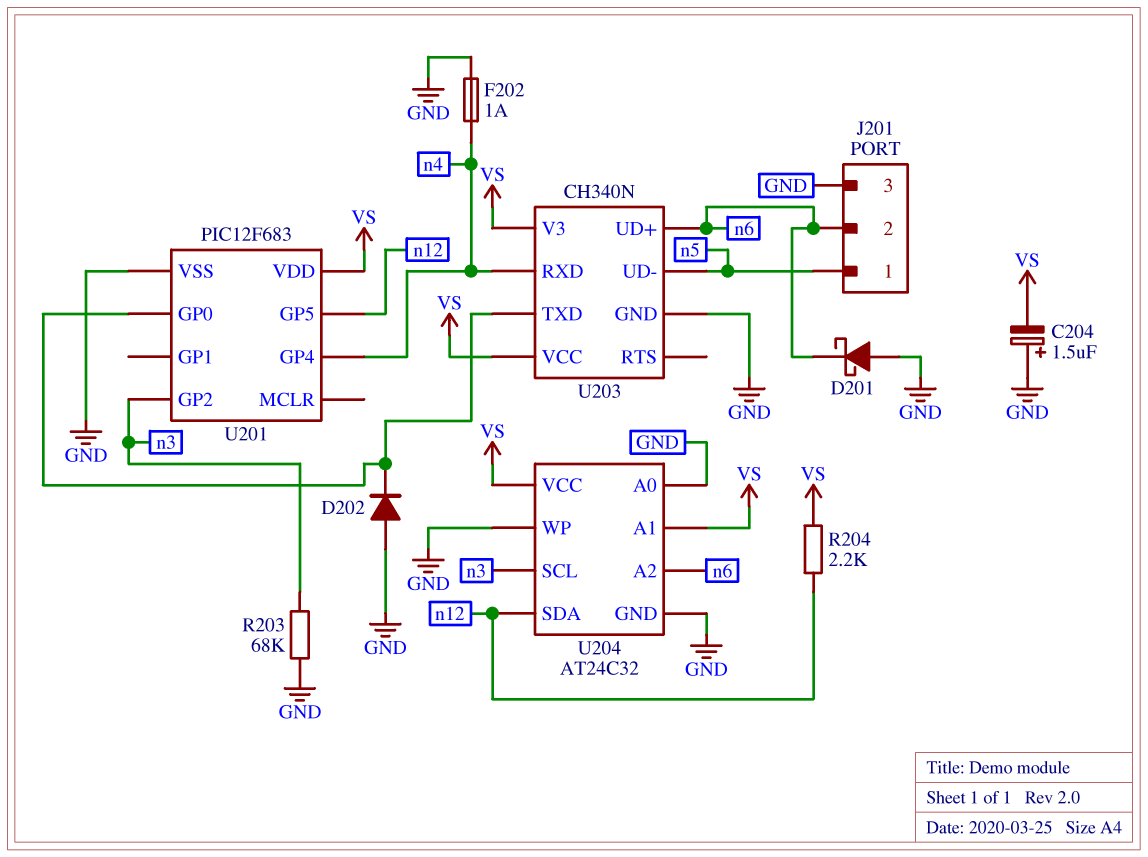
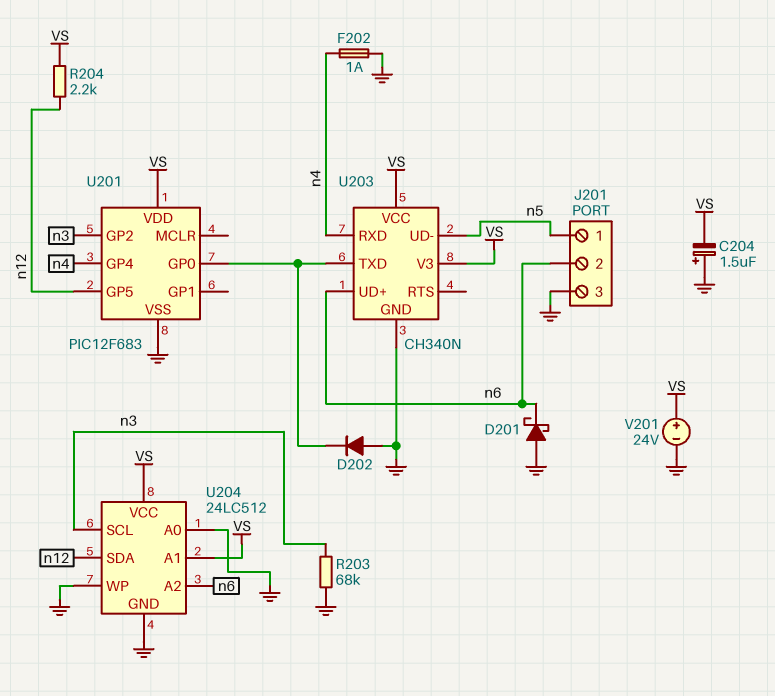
U204: AT24C32 -> 24LC512
V201: none -> 24V (plus VS, minus GND)

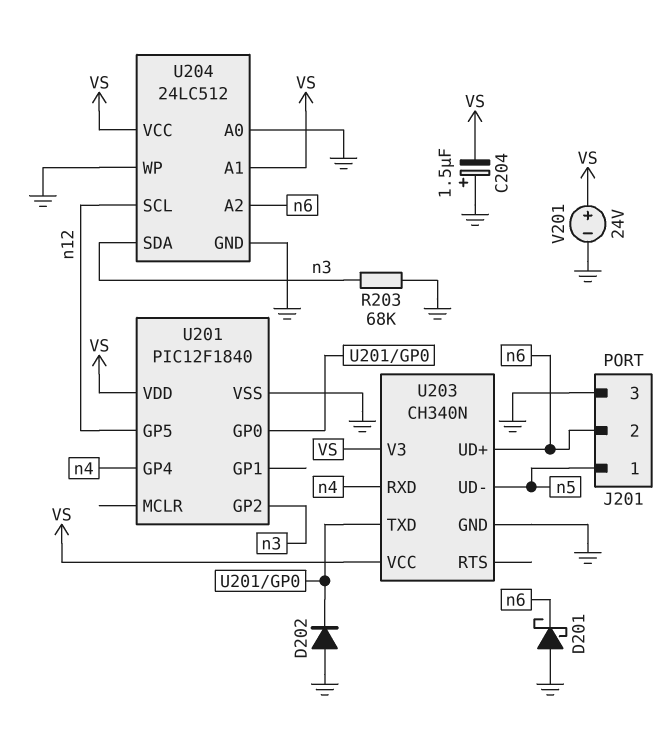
F202: 1A (GND, n4) -> none
R204: 2.2k (VS, n12) -> none
U201: PIC12F683 -> PIC12F1840
U204 pin SCL: n3 -> n12
U204 pin SDA: n12 -> n3

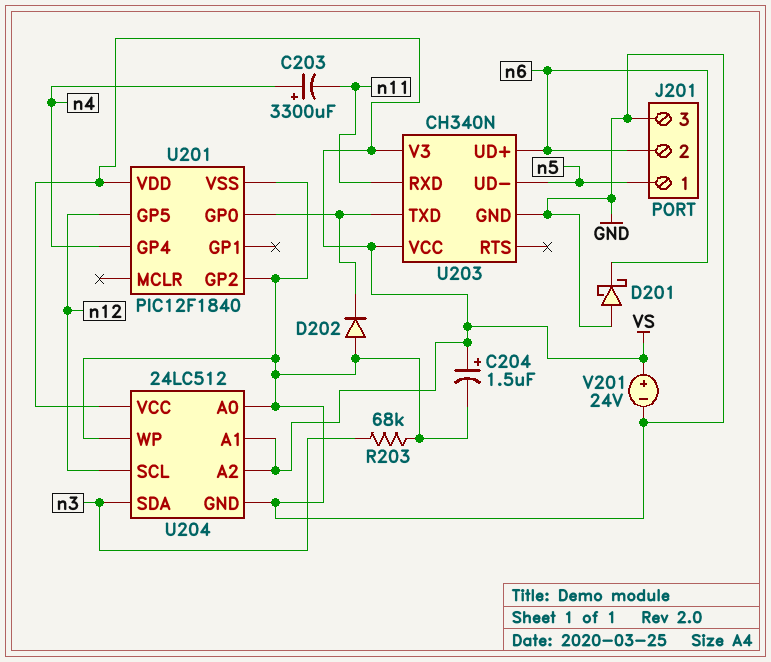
C203: none -> 3300uF (plus n4, minus n11)
C204: 1.5uF (plus GND, minus VS) -> 1.5uF (plus VS, minus GND)
U201 pin GP2: n3 -> GND
U203 pin RXD: n4 -> n11
U204 pin A2: n6 -> VS

